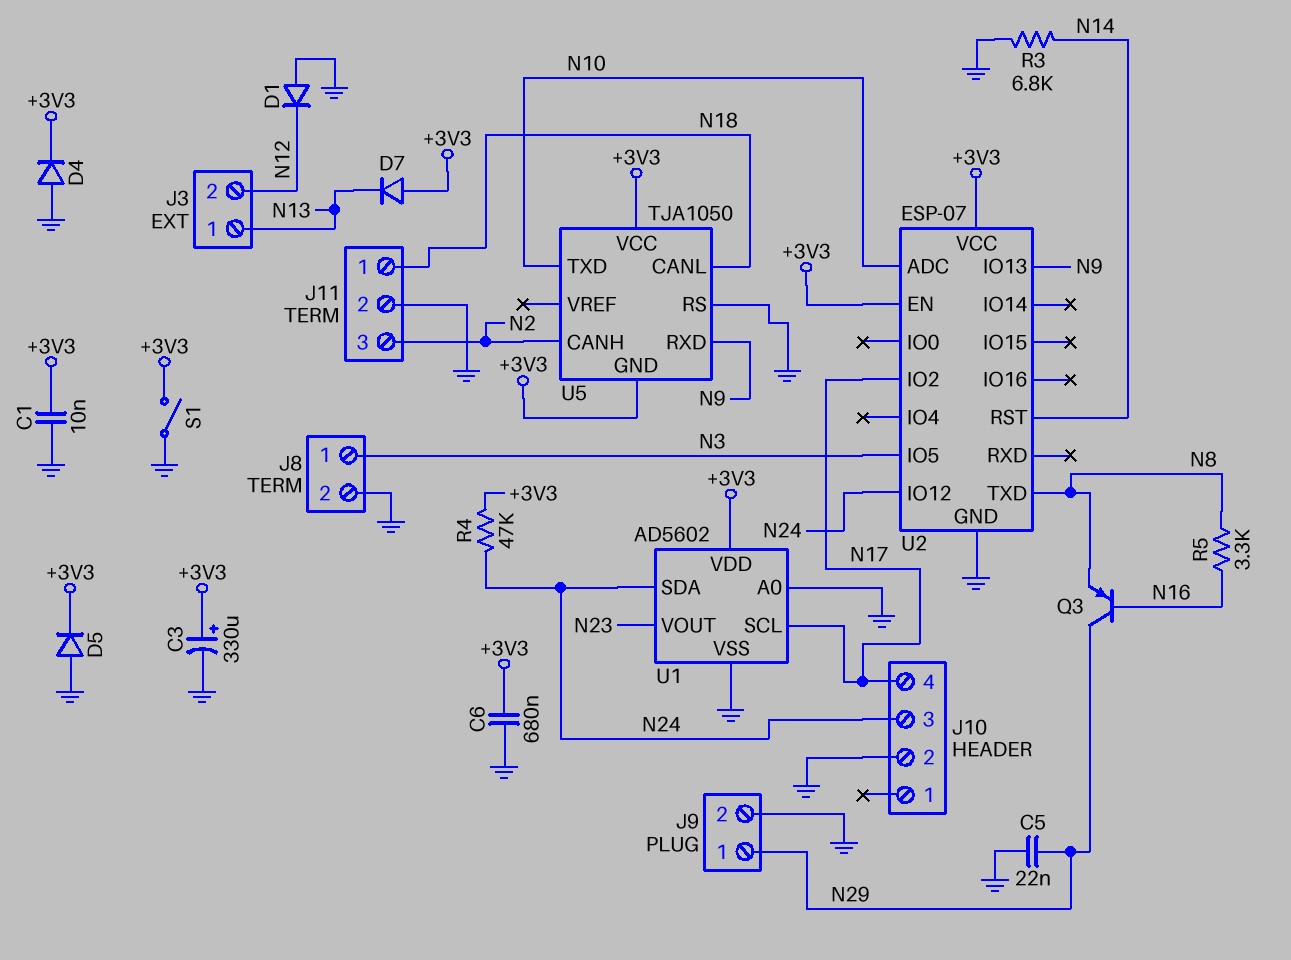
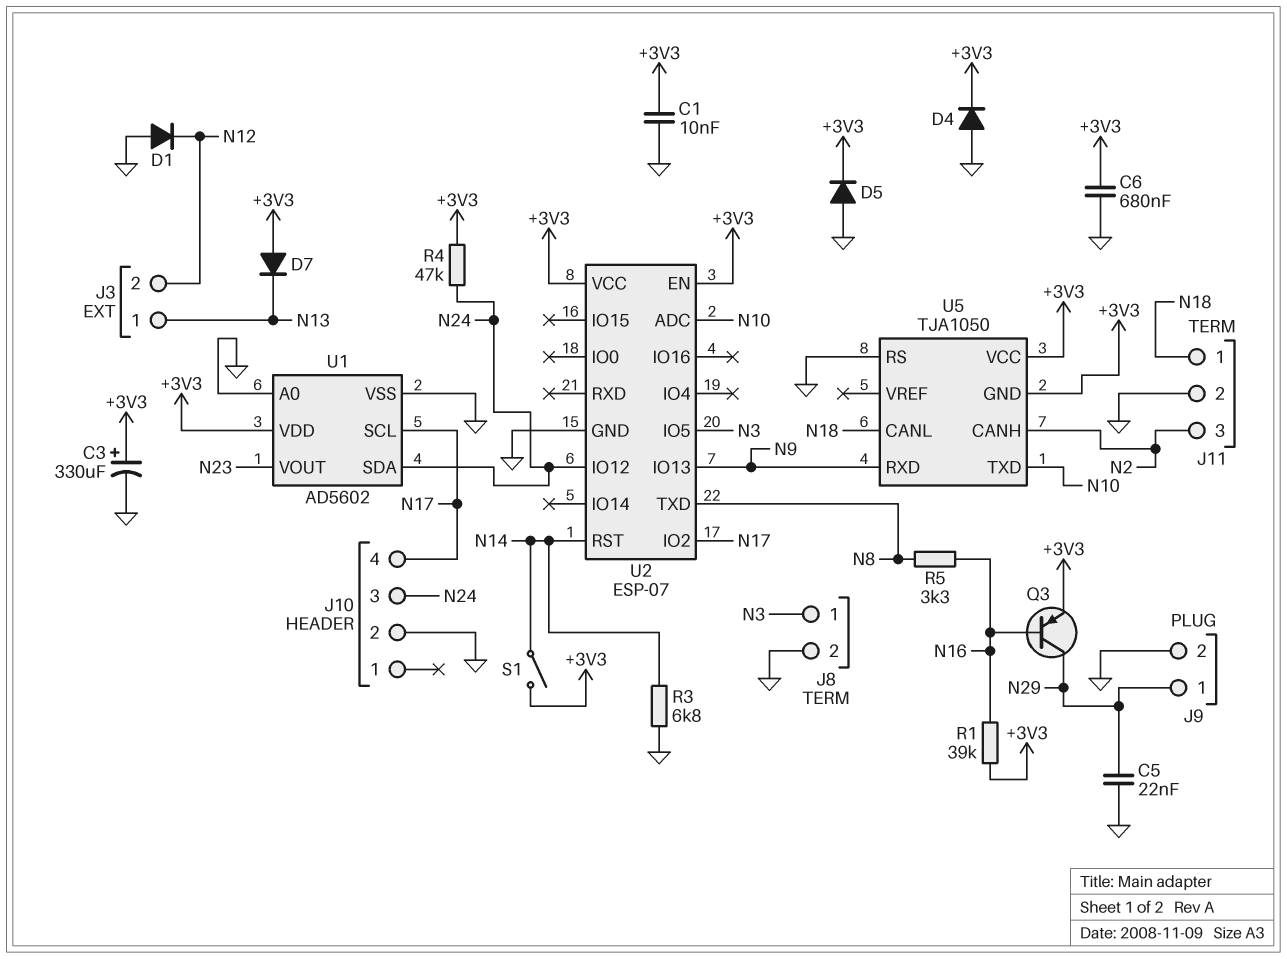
Q3: PNP (B N16, C N29, E N8) -> PNP (B N16, C N29, E +3V3)
R1: none -> 39k (+3V3, N16)
S1: switch (+3V3, GND) -> switch (+3V3, N14)

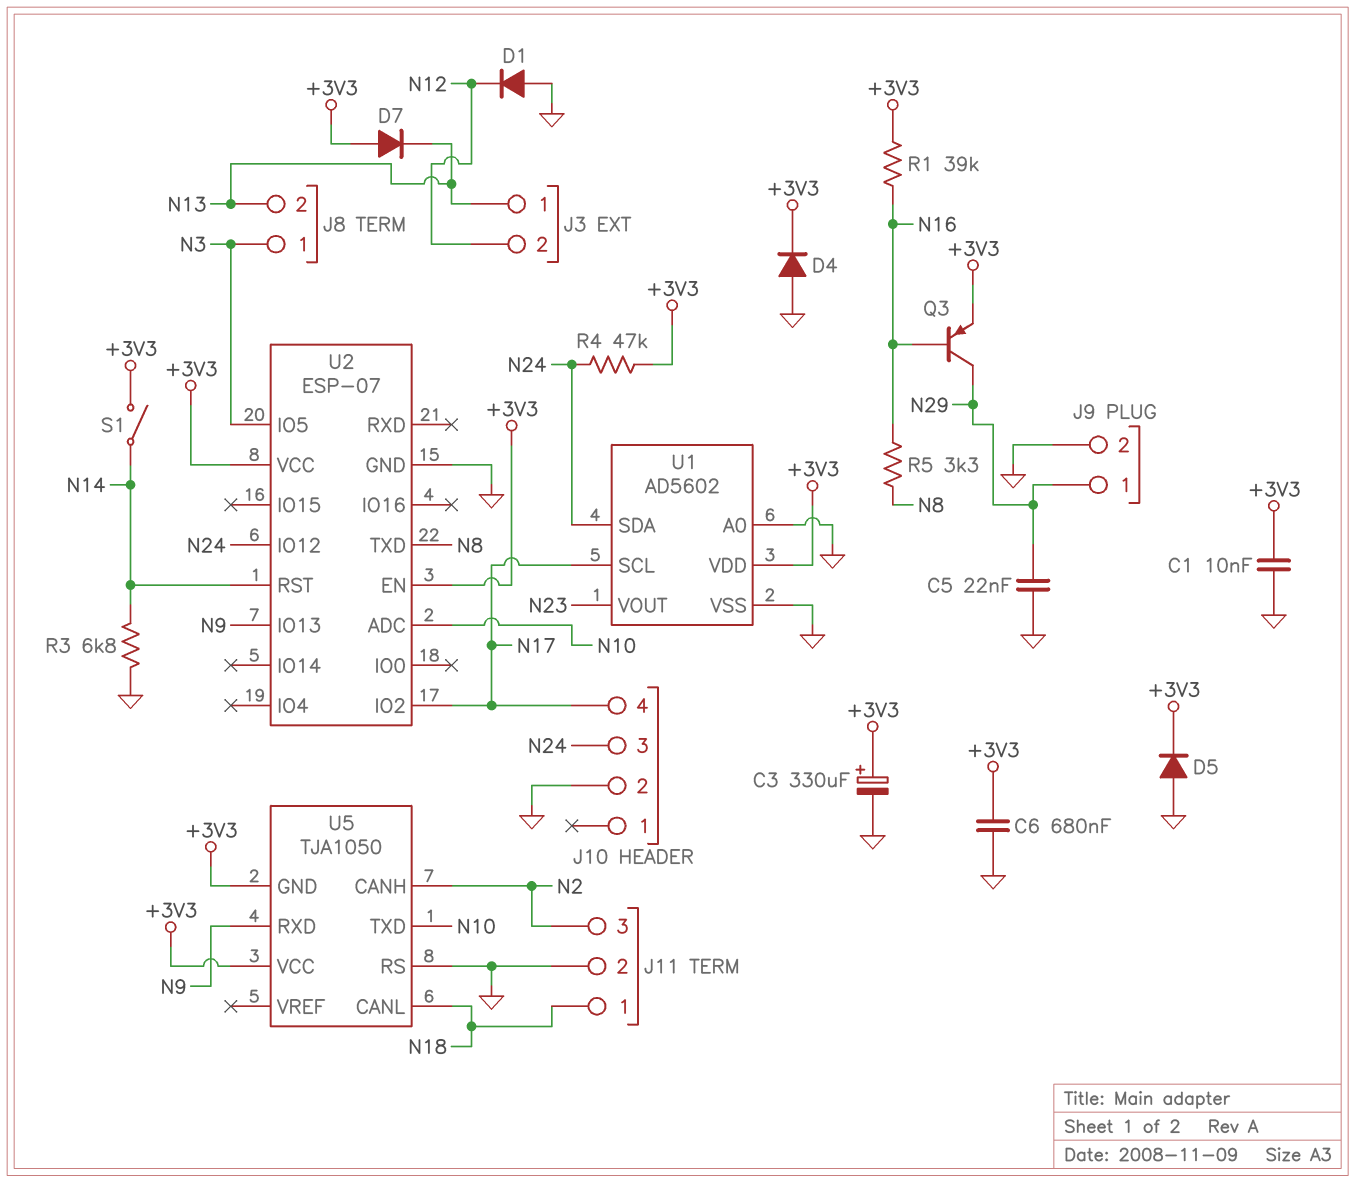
J8 pin 2: GND -> N13

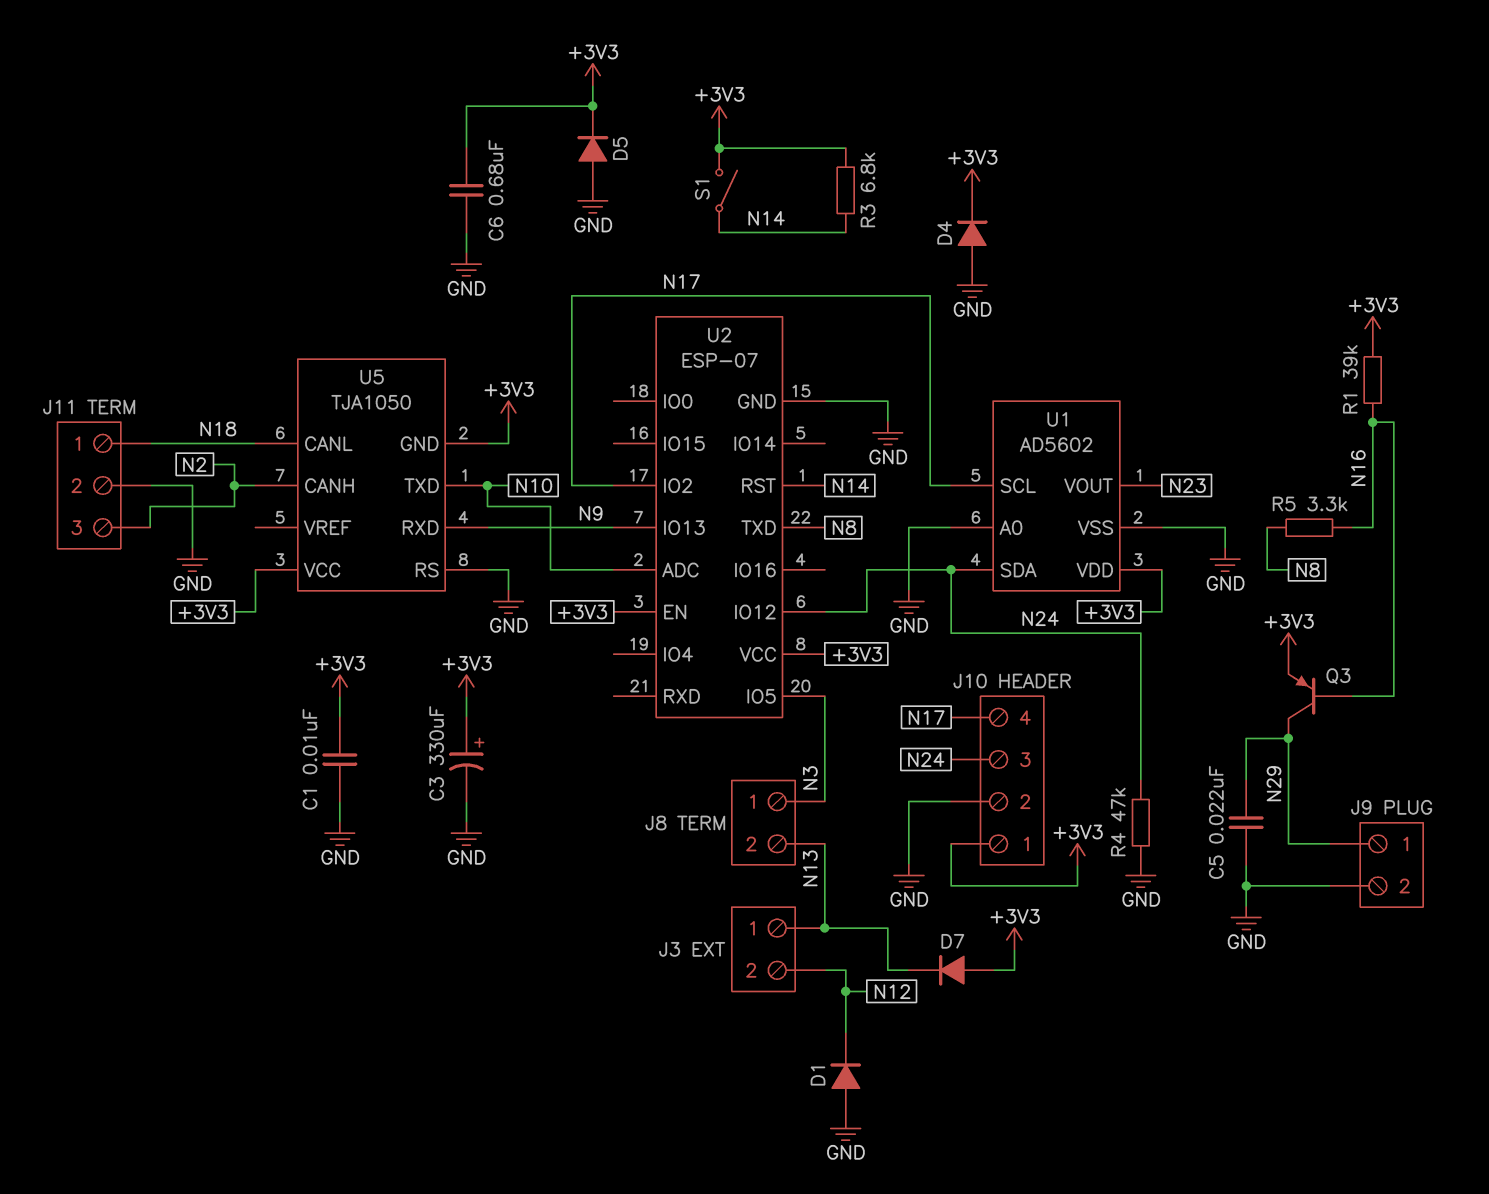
J10 pin 1: none -> +3V3
R3: 6.8k (GND, N14) -> 6.8k (+3V3, N14)
R4: 47k (+3V3, N24) -> 47k (GND, N24)

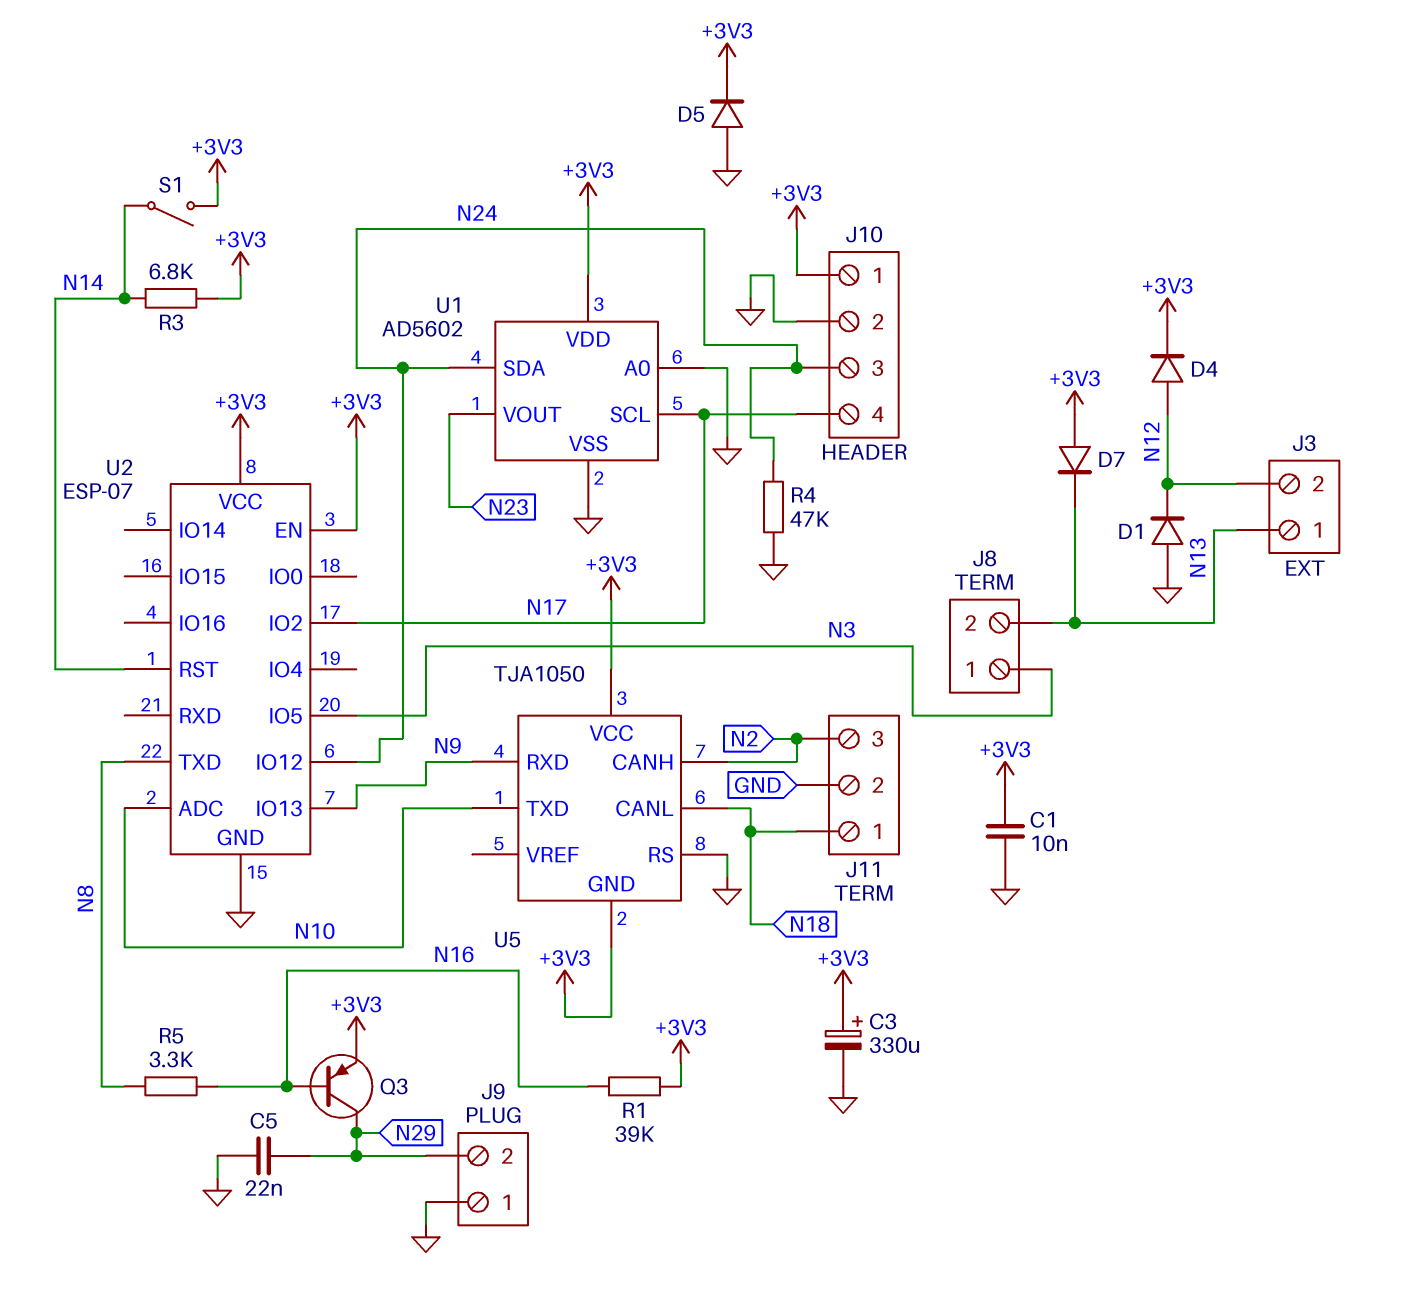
C6: 680nF (+3V3, GND) -> none
D4: diode (A GND, K +3V3) -> diode (A N12, K +3V3)
J9 pin 1: N29 -> GND
J9 pin 2: GND -> N29

